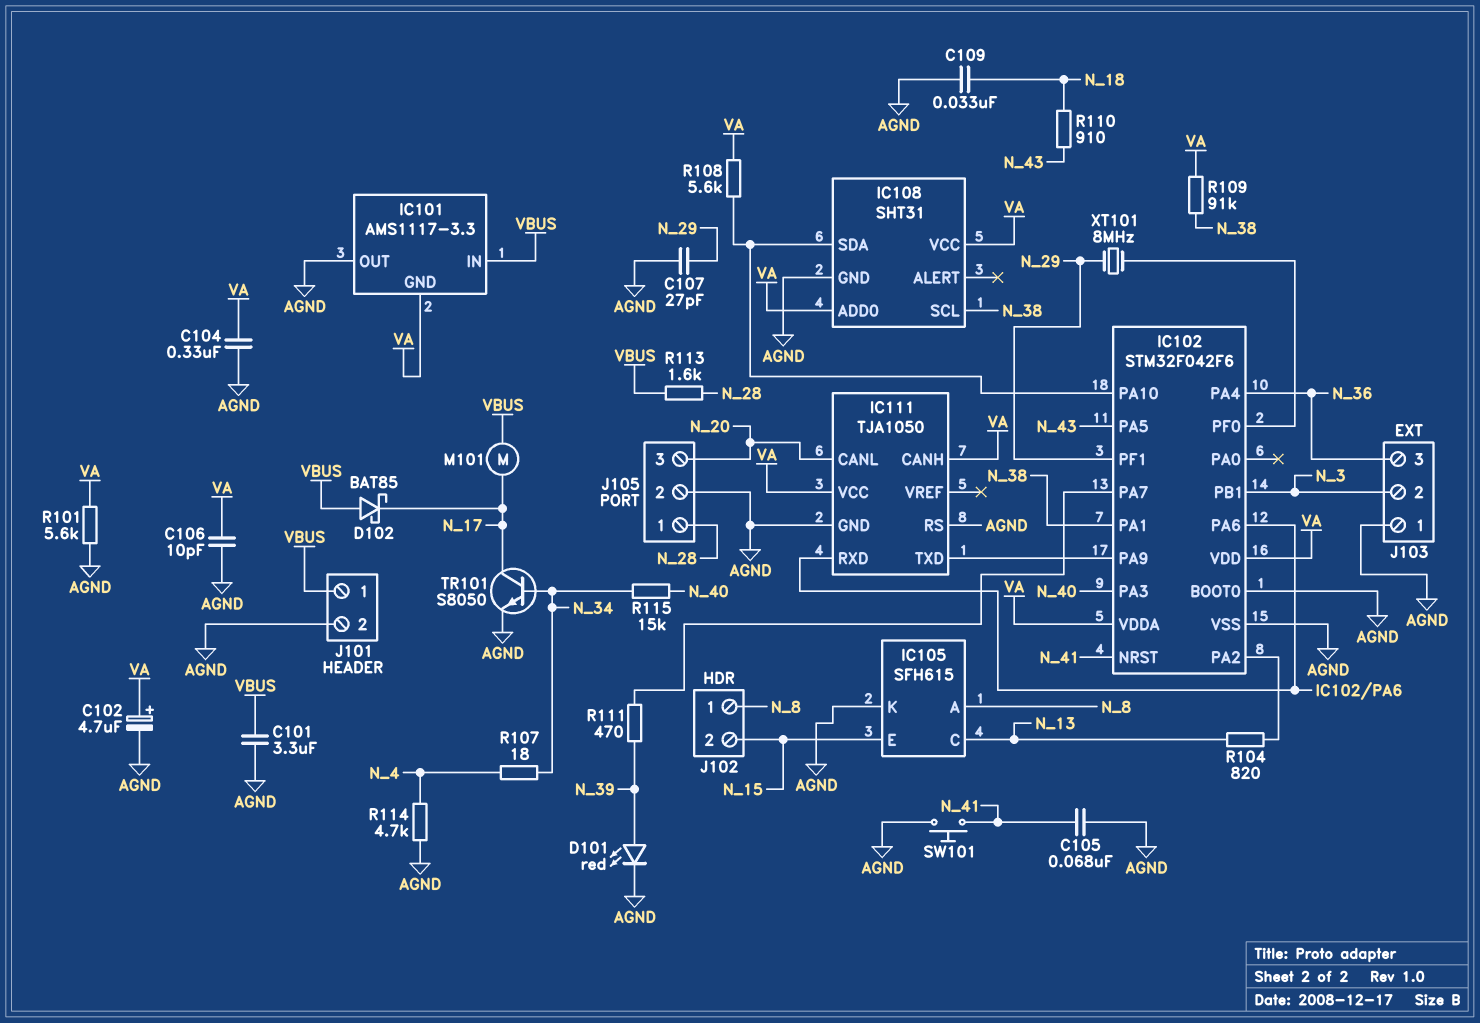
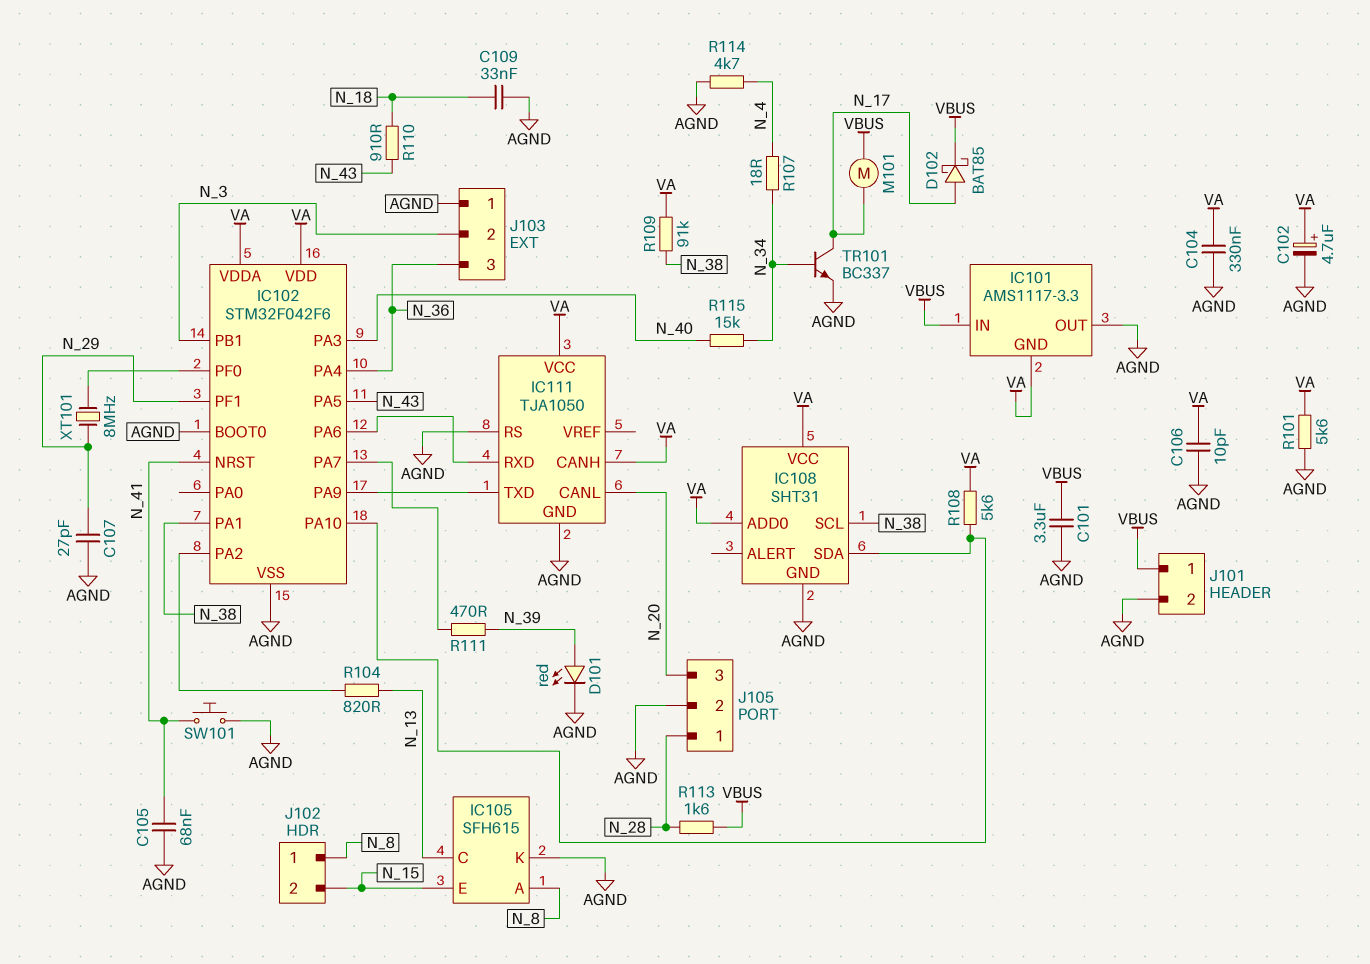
D102: schottky BAT85 (A VBUS, K N_17) -> schottky BAT85 (A N_17, K VBUS)
TR101: NPN S8050 (B N_34, C N_17, E AGND) -> NPN BC337 (B N_34, C N_17, E AGND)

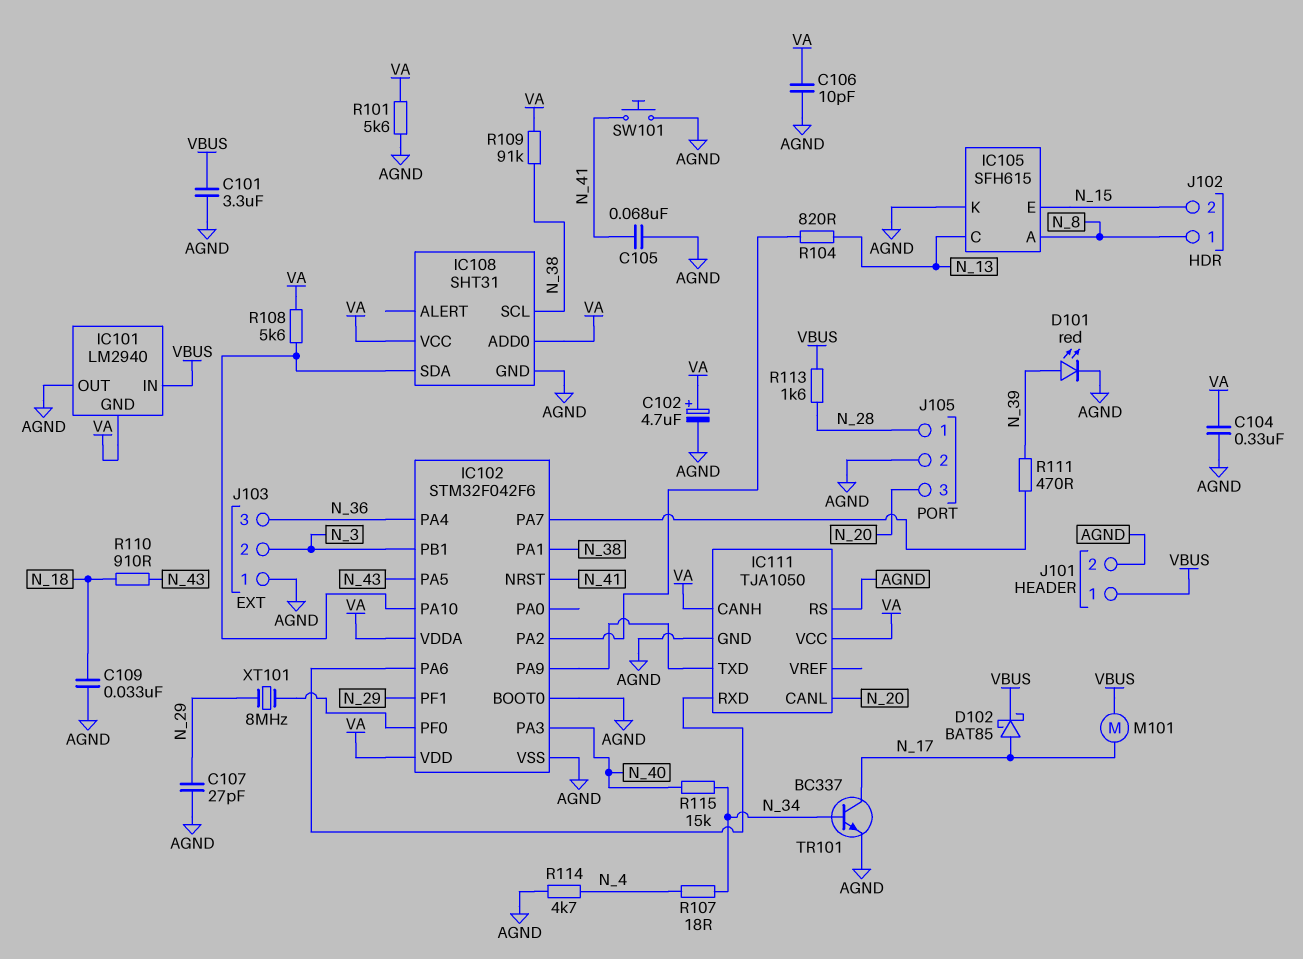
IC101: AMS1117-3.3 -> LM2940

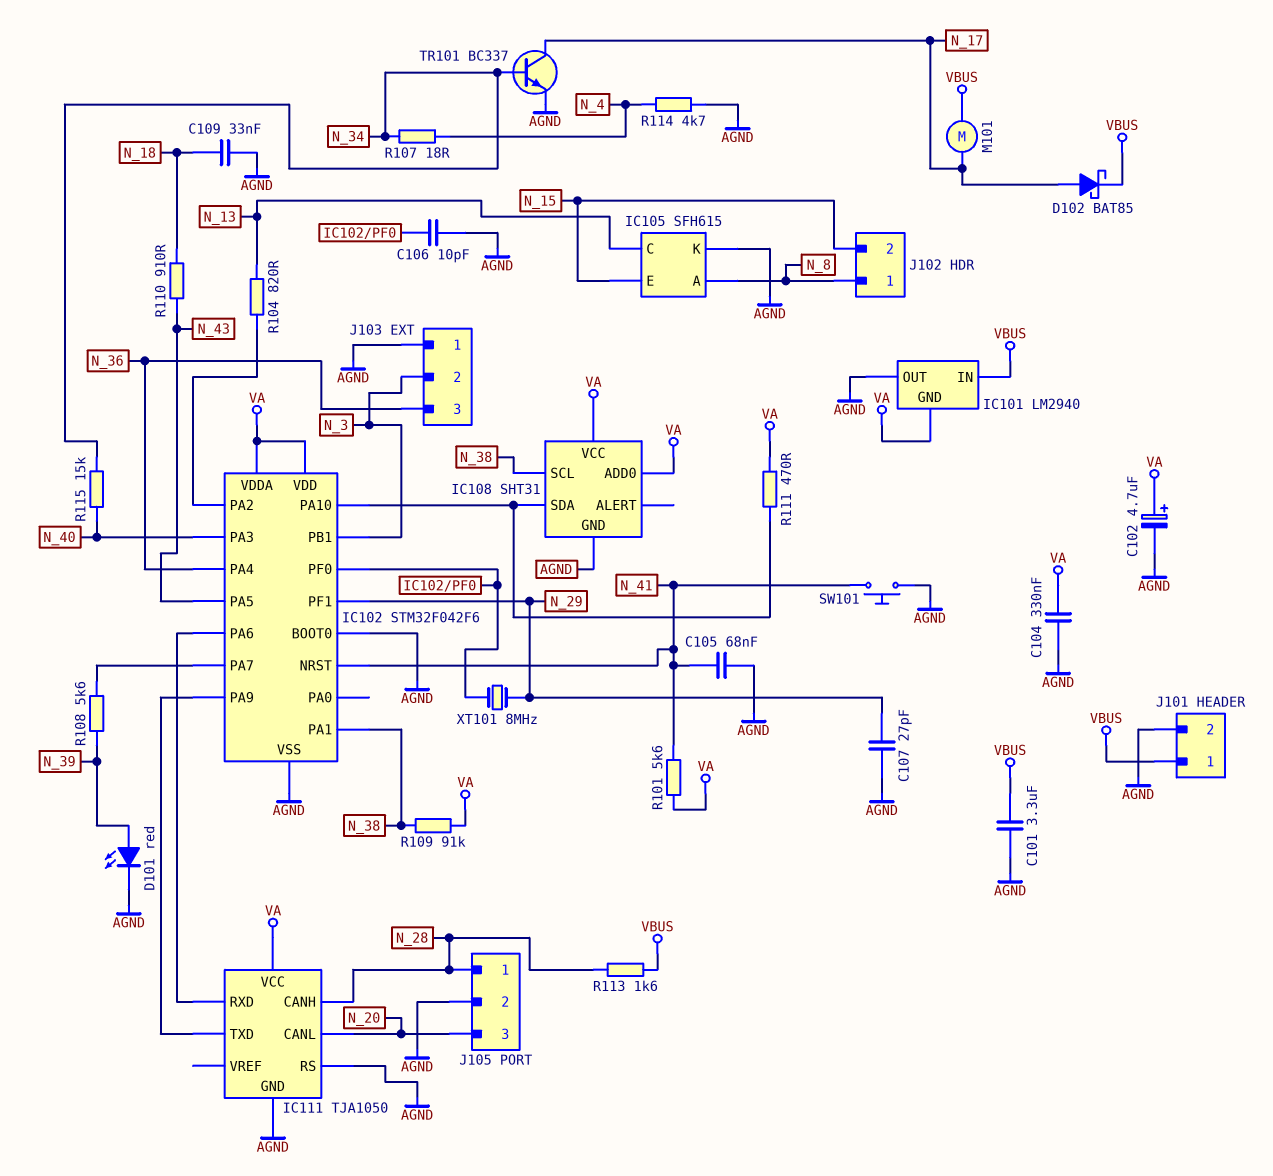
C106: 10pF (AGND, VA) -> 10pF (AGND, IC102/PF0)
IC111 pin CANH: VA -> N_28
R101: 5.6k (AGND, VA) -> 5.6k (N_41, VA)
R108: 5.6k (IC102/PA10, VA) -> 5.6k (IC102/PA7, N_39)
R111: 470 (IC102/PA7, N_39) -> 470 (IC102/PA10, VA)

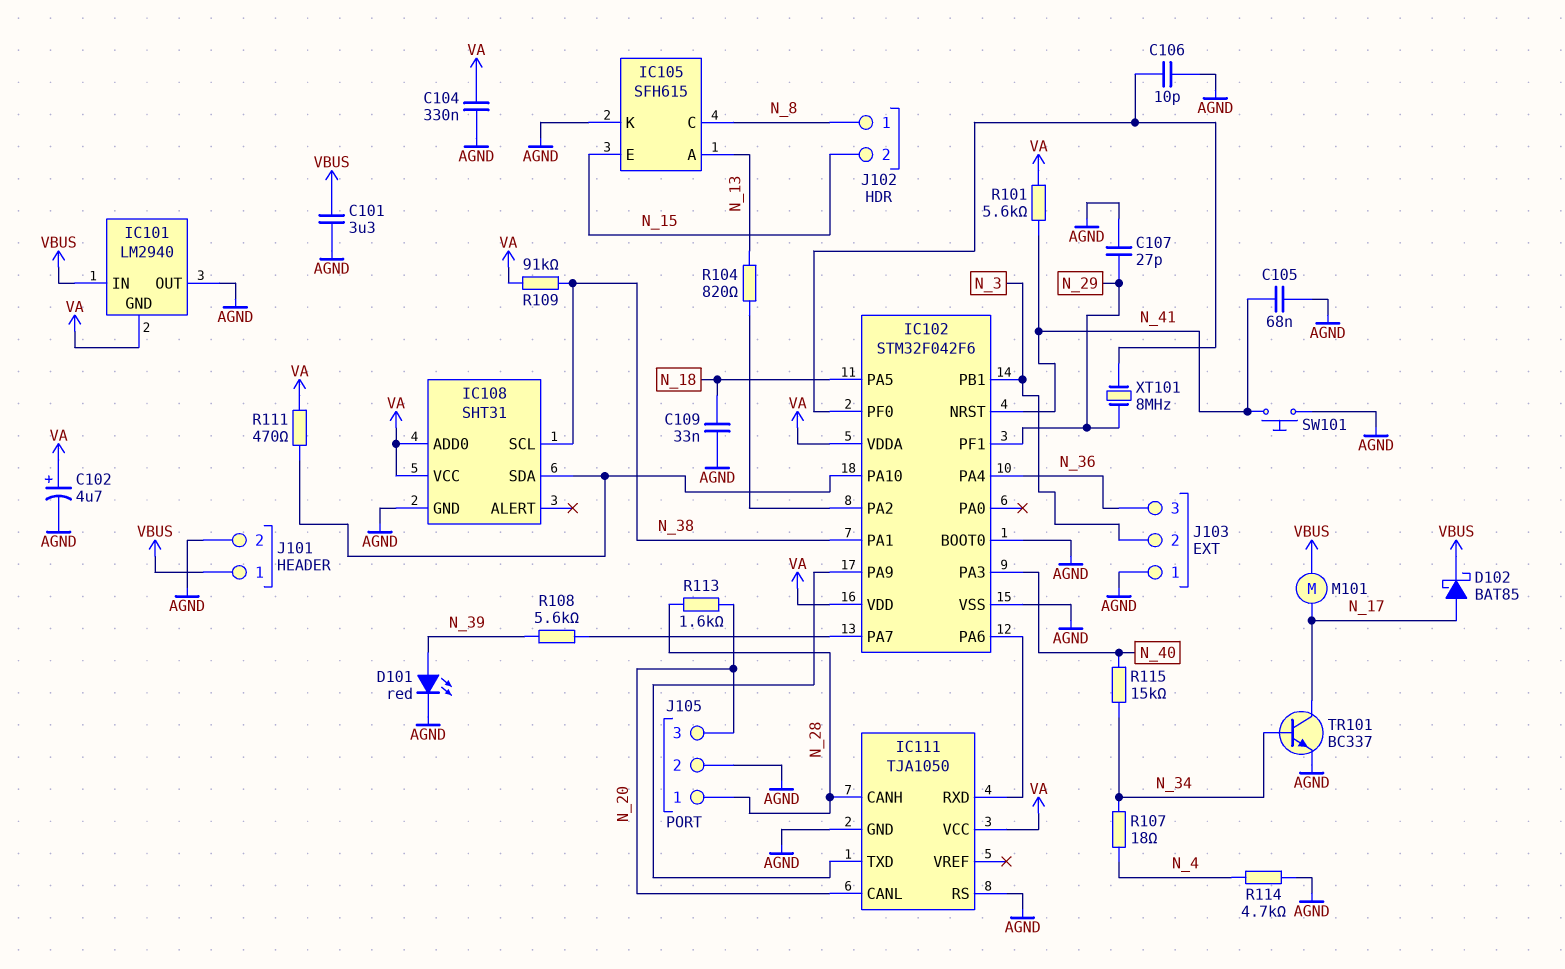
IC102 pin PA5: N_43 -> N_18
IC105 pin A: N_8 -> N_13
IC105 pin C: N_13 -> N_8
R110: 910 (N_18, N_43) -> none
R113: 1.6k (N_28, VBUS) -> 1.6k (N_20, N_28)

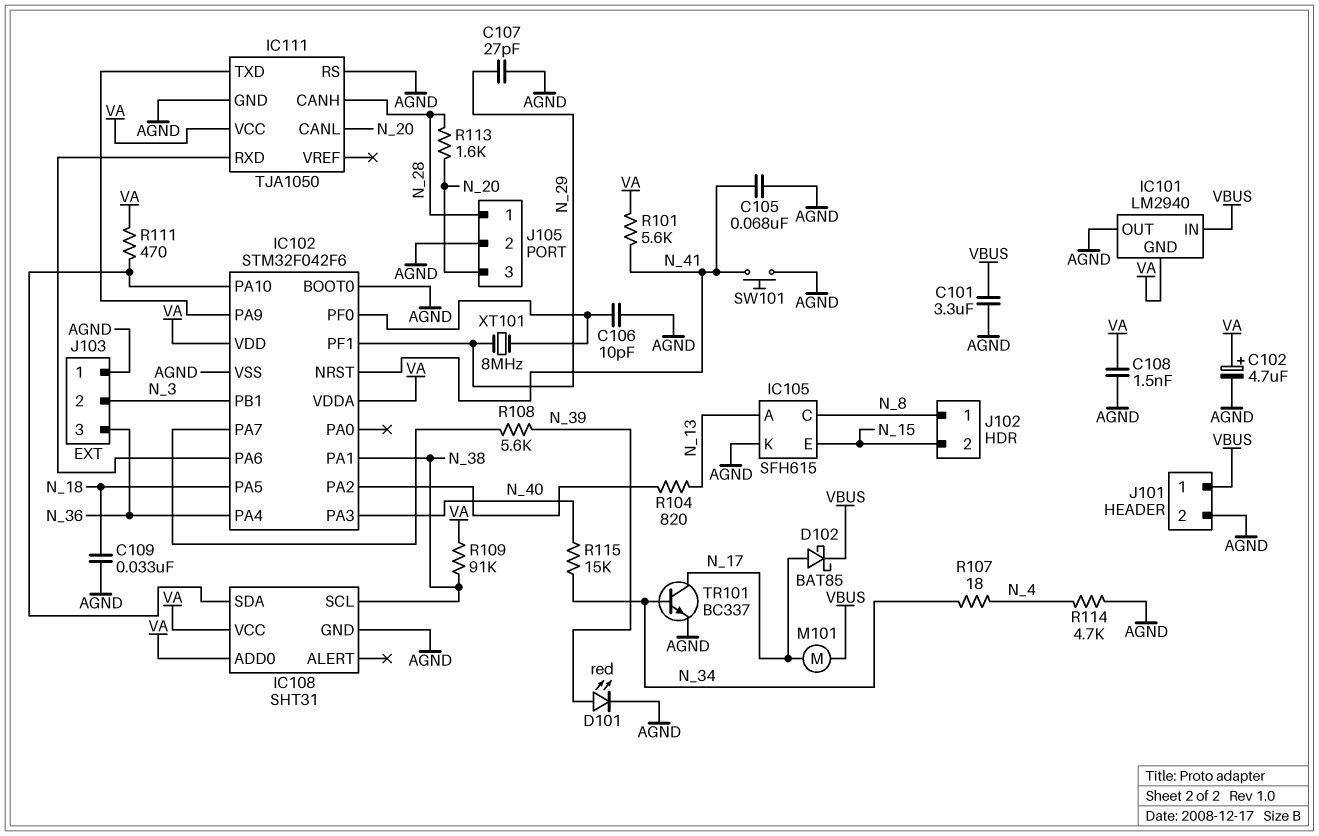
C104: 330nF (AGND, VA) -> none
C108: none -> 1.5nF (AGND, VA)

